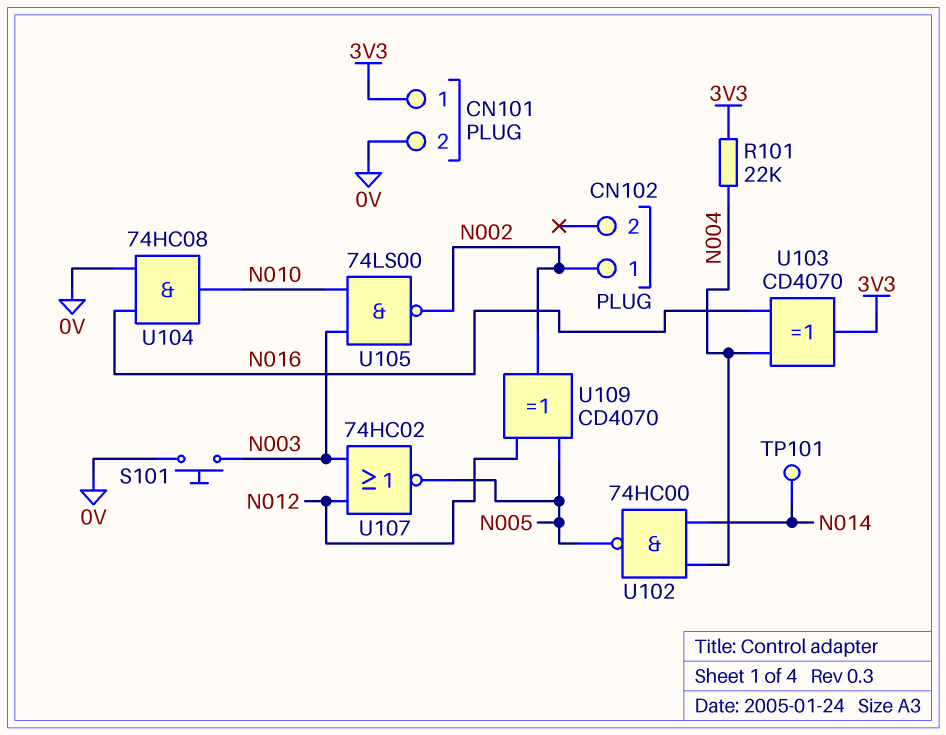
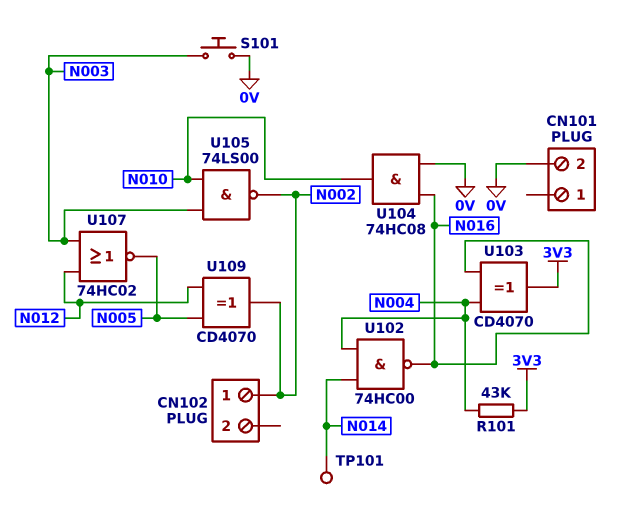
CN101 pin 1: 3V3 -> none
R101: 22k (3V3, N004) -> 43k (3V3, N004)
U102: NAND 74HC00 (in N004, in N014, out N005) -> NAND 74HC00 (in N004, in N014, out N016)

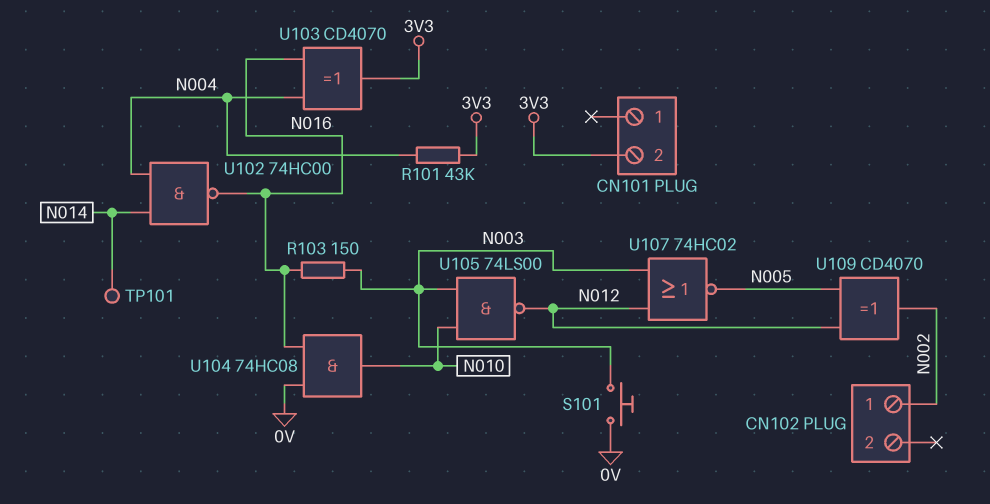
CN101 pin 2: 0V -> 3V3
R103: none -> 150 (N003, N016)
U105: NAND 74LS00 (in N003, in N010, out N002) -> NAND 74LS00 (in N003, in N010, out N012)

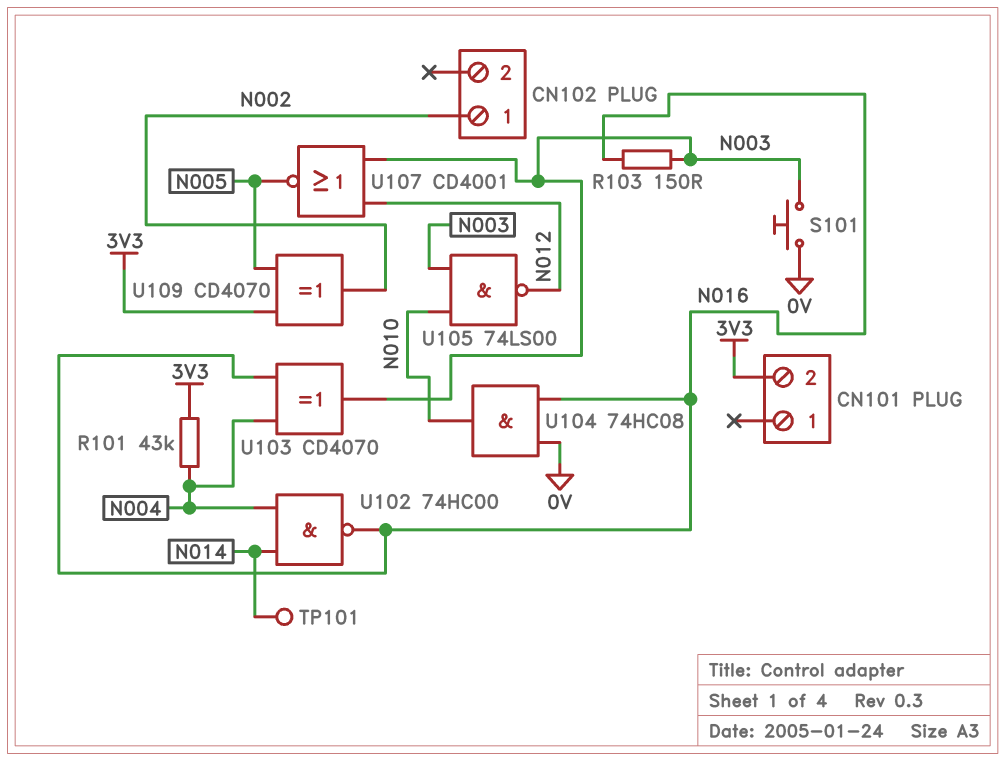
U103: XOR CD4070 (in N004, in N016, out 3V3) -> XOR CD4070 (in N004, in N016, out N003)
U107: NOR 74HC02 (in N003, in N012, out N005) -> NOR CD4001 (in N003, in N012, out N005)
U109: XOR CD4070 (in N005, in N012, out N002) -> XOR CD4070 (in 3V3, in N005, out N002)

